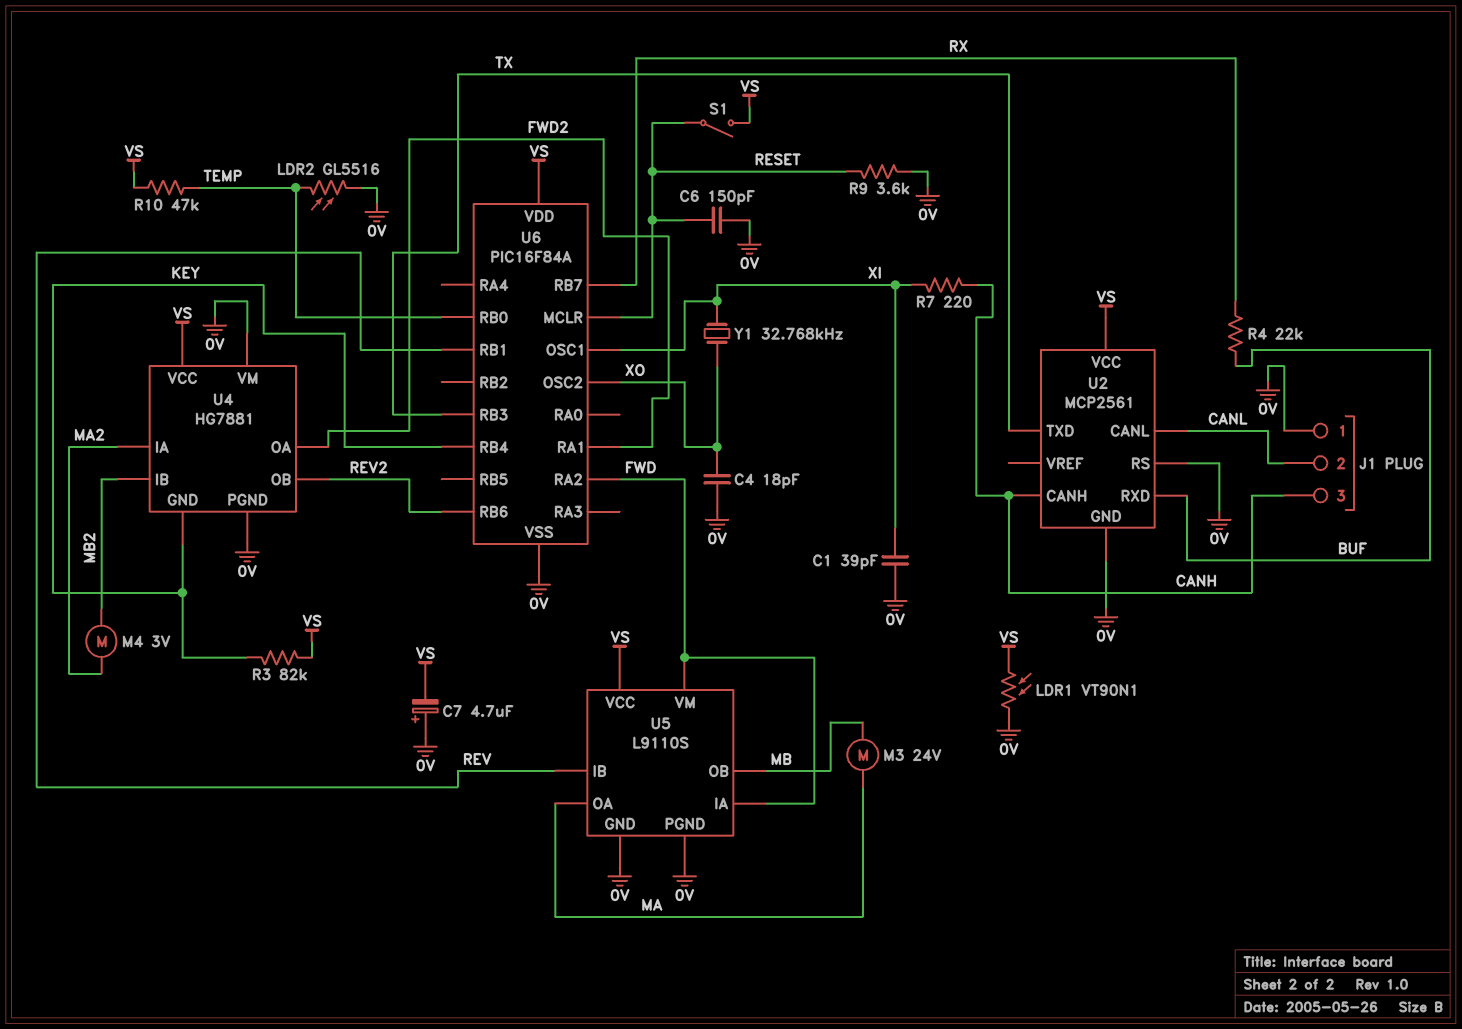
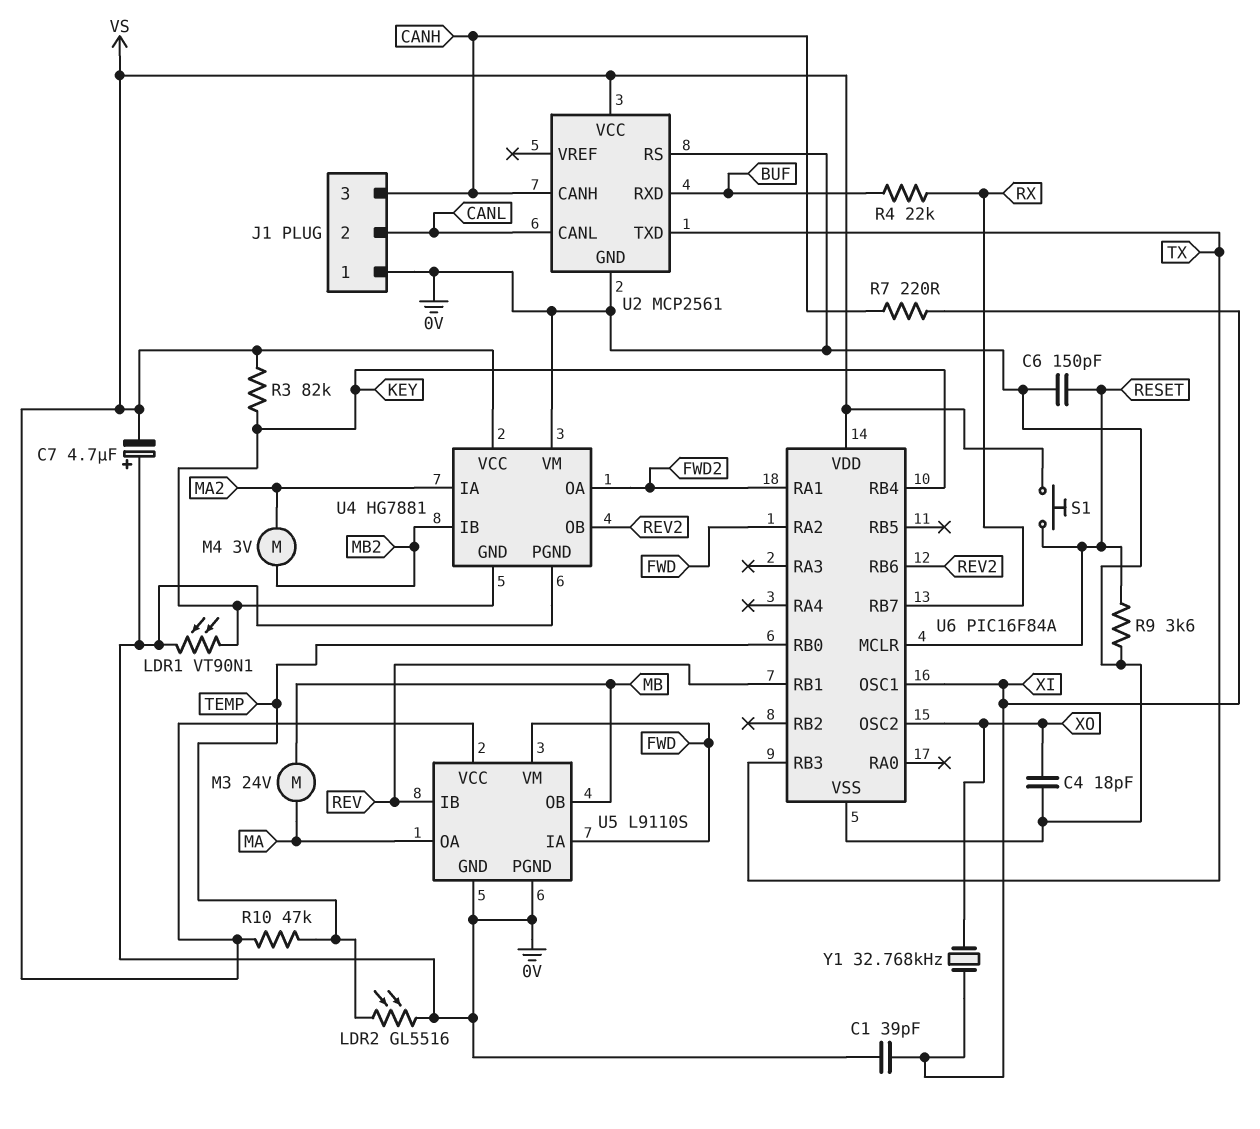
LDR1: VT90N1 (0V, VS) -> VT90N1 (0V, KEY)
S1: switch (RESET, VS) -> button (RESET, VS)

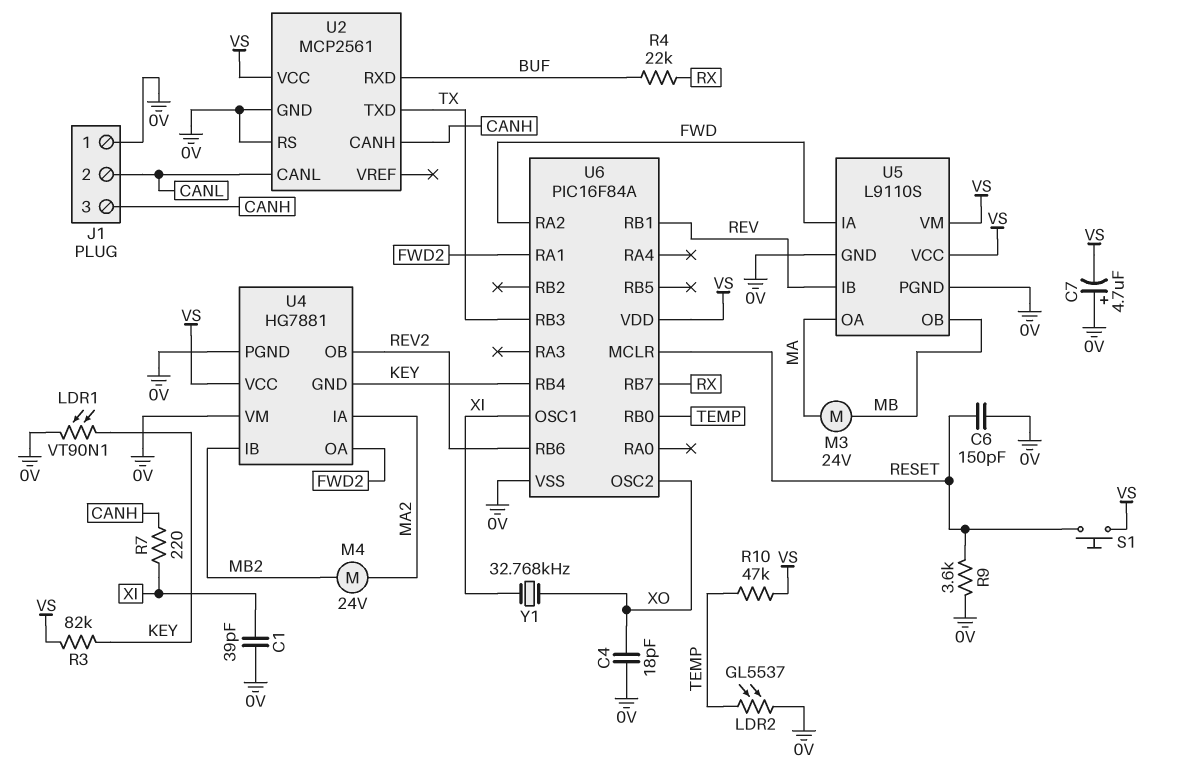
LDR2: GL5516 (0V, TEMP) -> GL5537 (0V, TEMP)
M4: motor 3V (MA2, MB2) -> motor 24V (MA2, MB2)
U5 pin VM: FWD -> VS

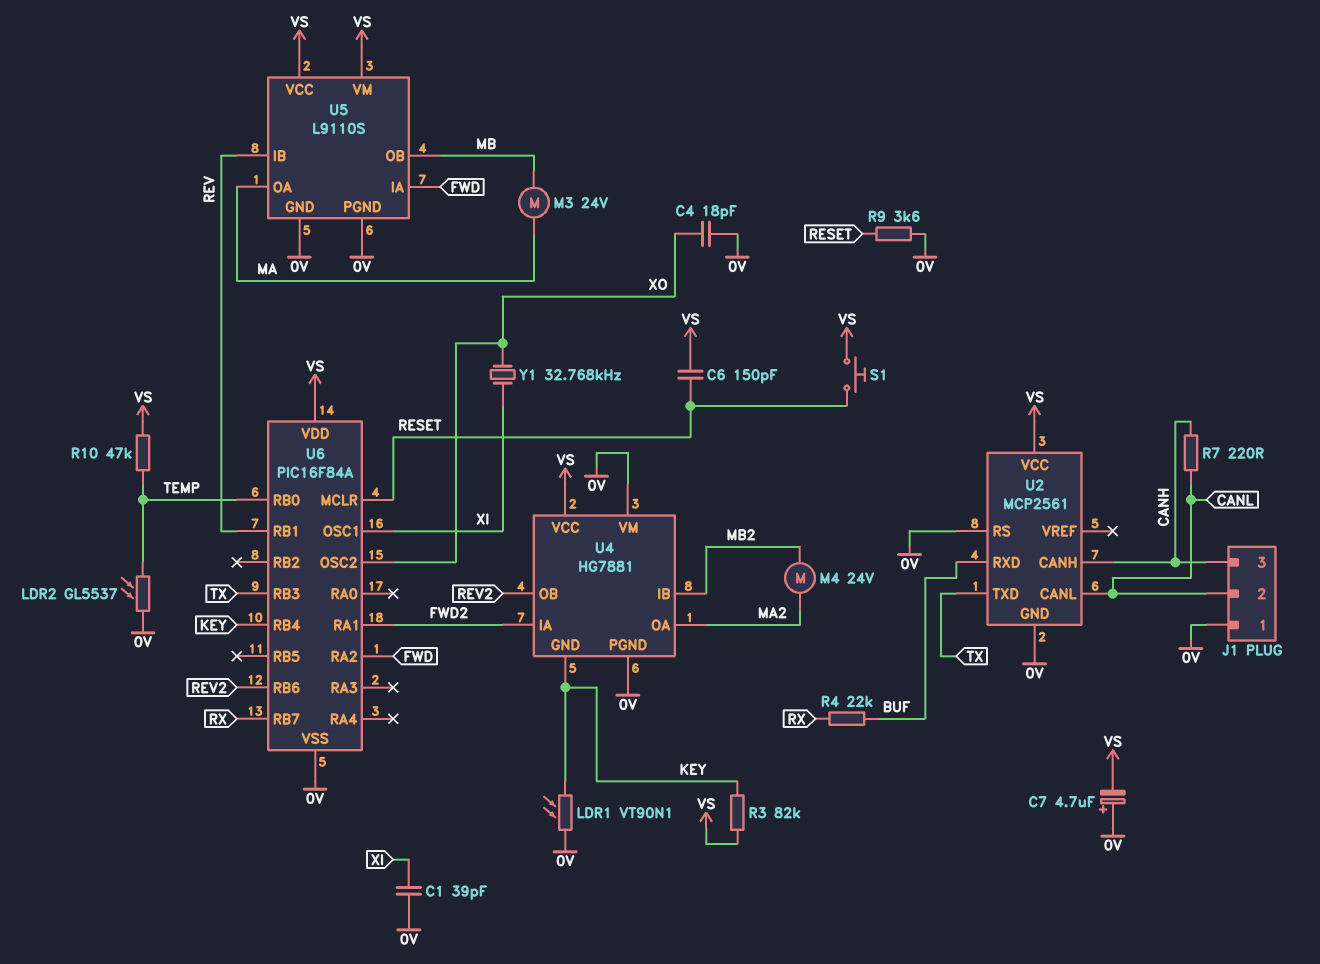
C6: 150pF (0V, RESET) -> 150pF (RESET, VS)
R7: 220 (CANH, XI) -> 220 (CANH, CANL)
U4 pin IA: MA2 -> FWD2
U4 pin OA: FWD2 -> MA2

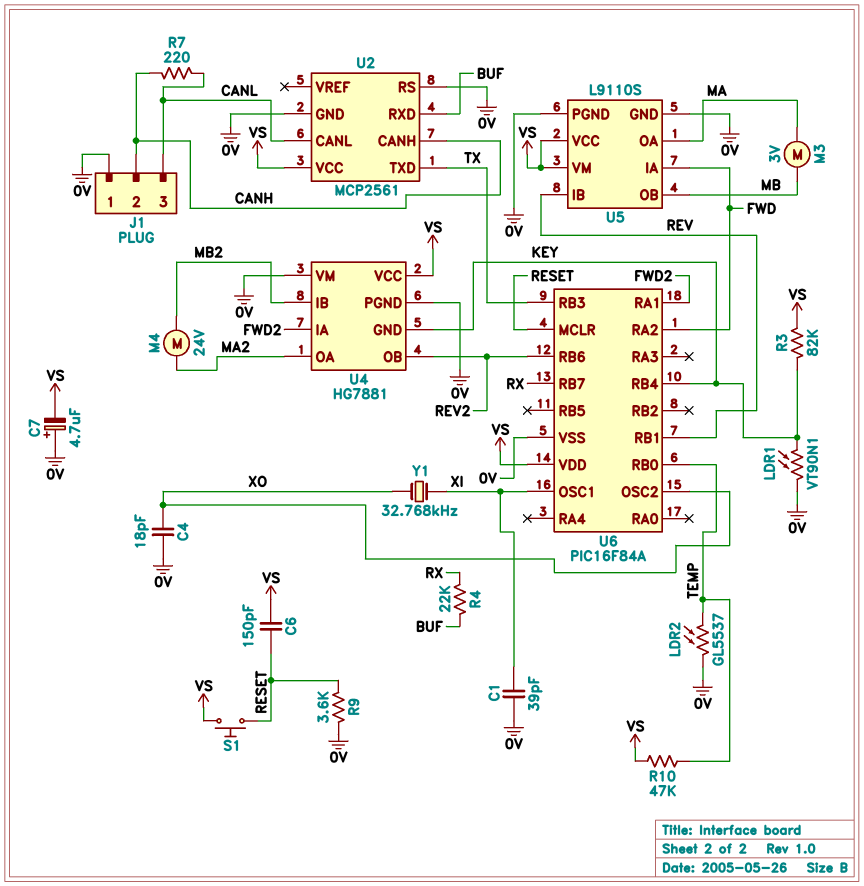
J1 pin 2: CANL -> CANH
J1 pin 3: CANH -> CANL
M3: motor 24V (MA, MB) -> motor 3V (MA, MB)

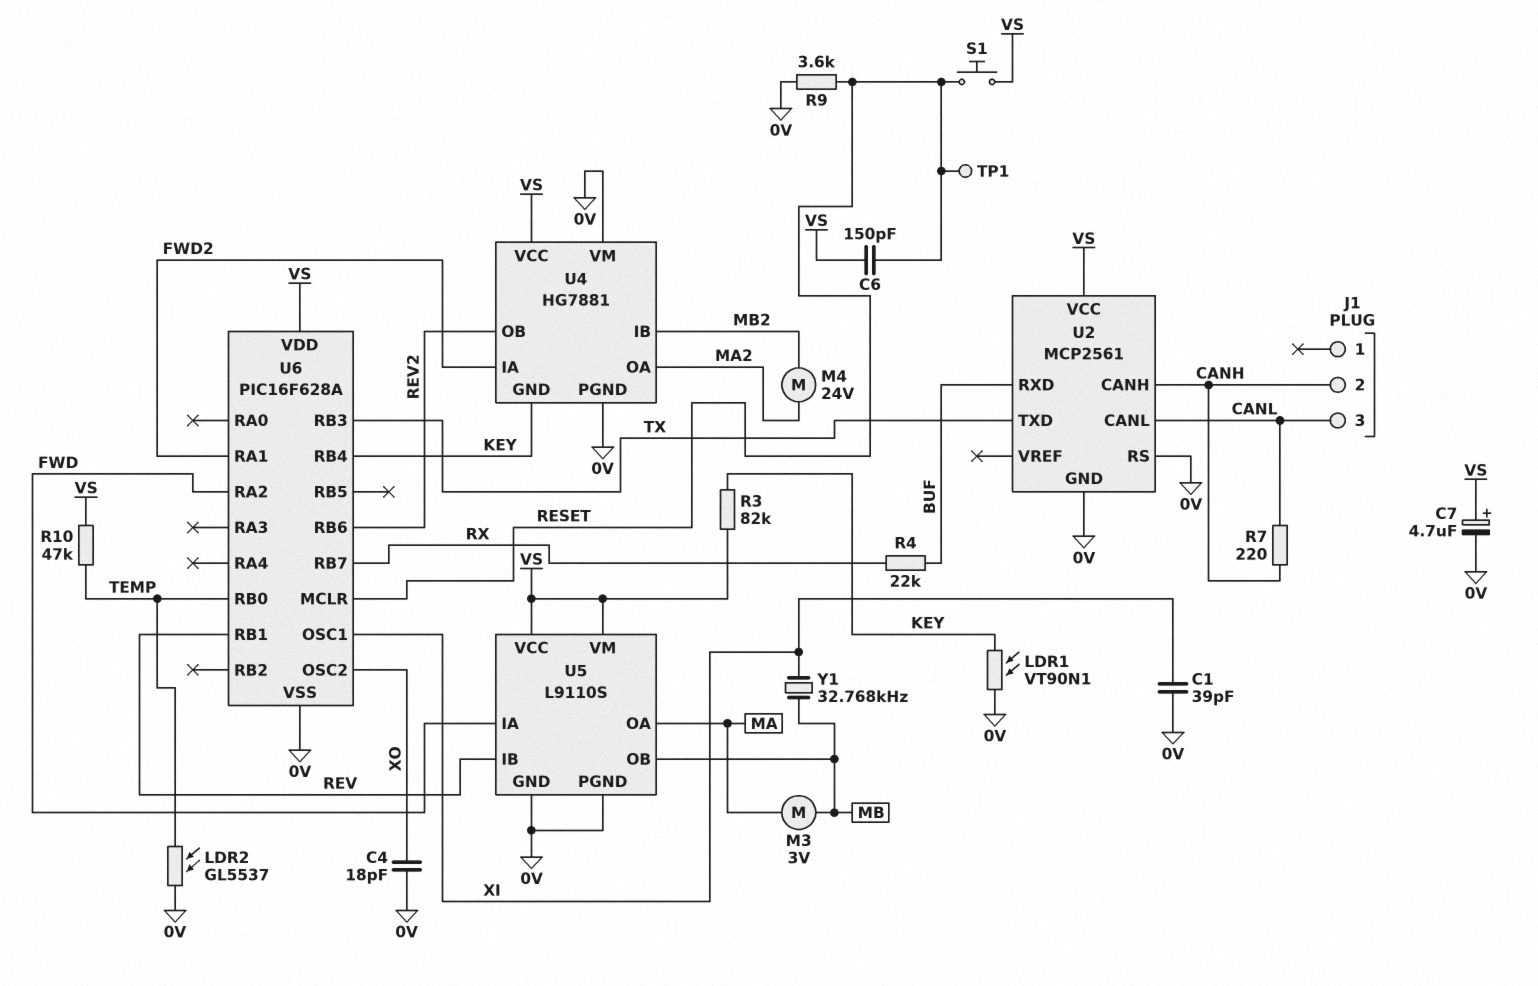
C7: 4.7uF (plus 0V, minus VS) -> 4.7uF (plus VS, minus 0V)
J1 pin 1: 0V -> none
TP1: none -> test point (RESET)
U6: PIC16F84A -> PIC16F628A
Y1: 32.768kHz (XI, XO) -> 32.768kHz (MB, XI)

